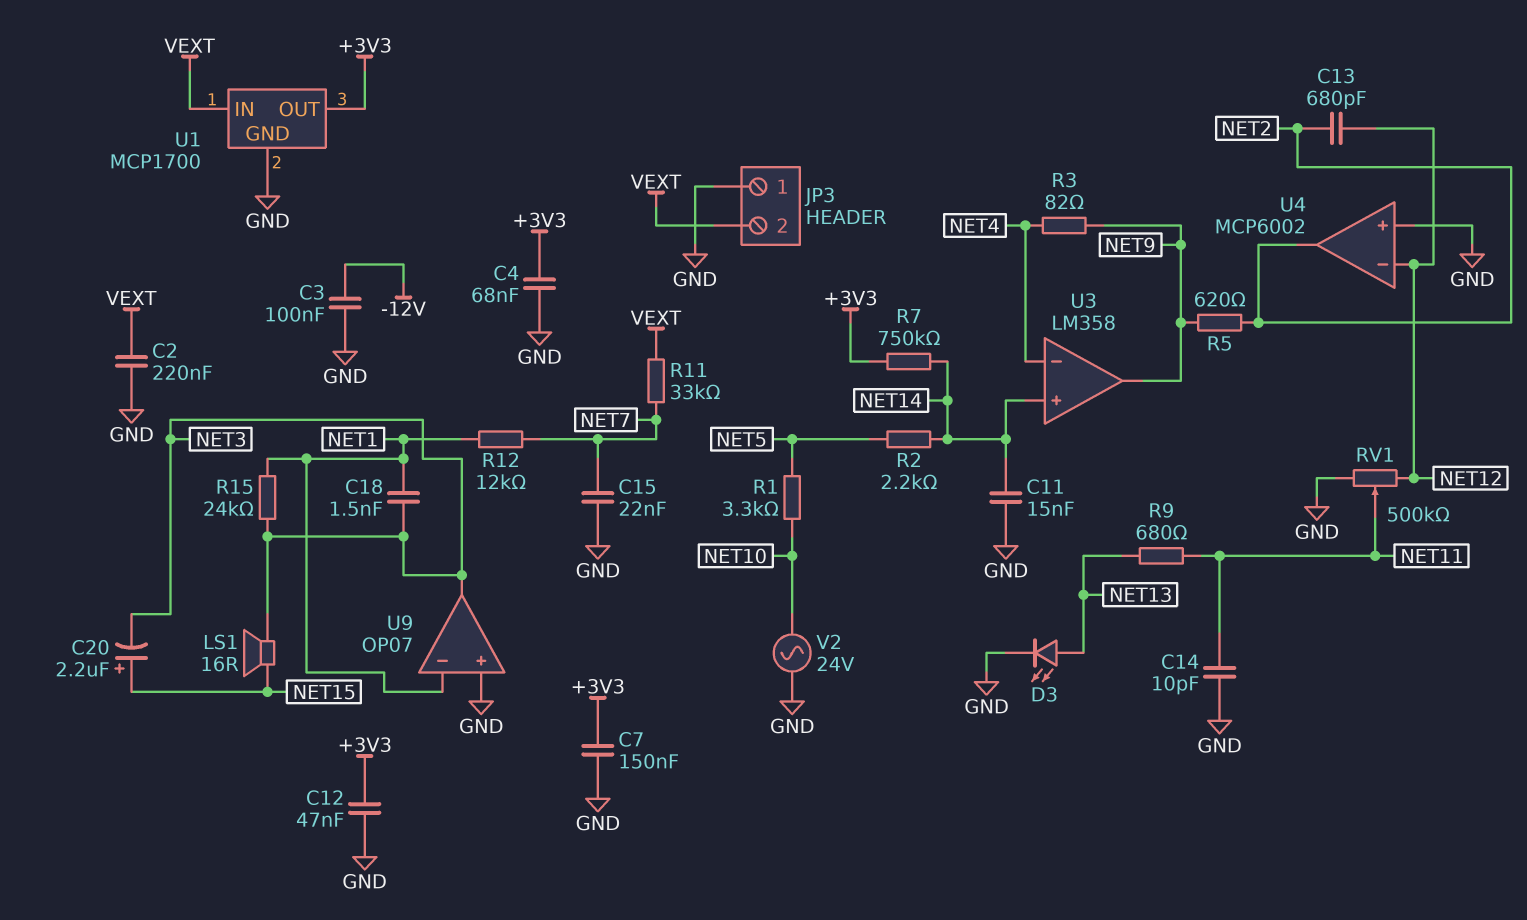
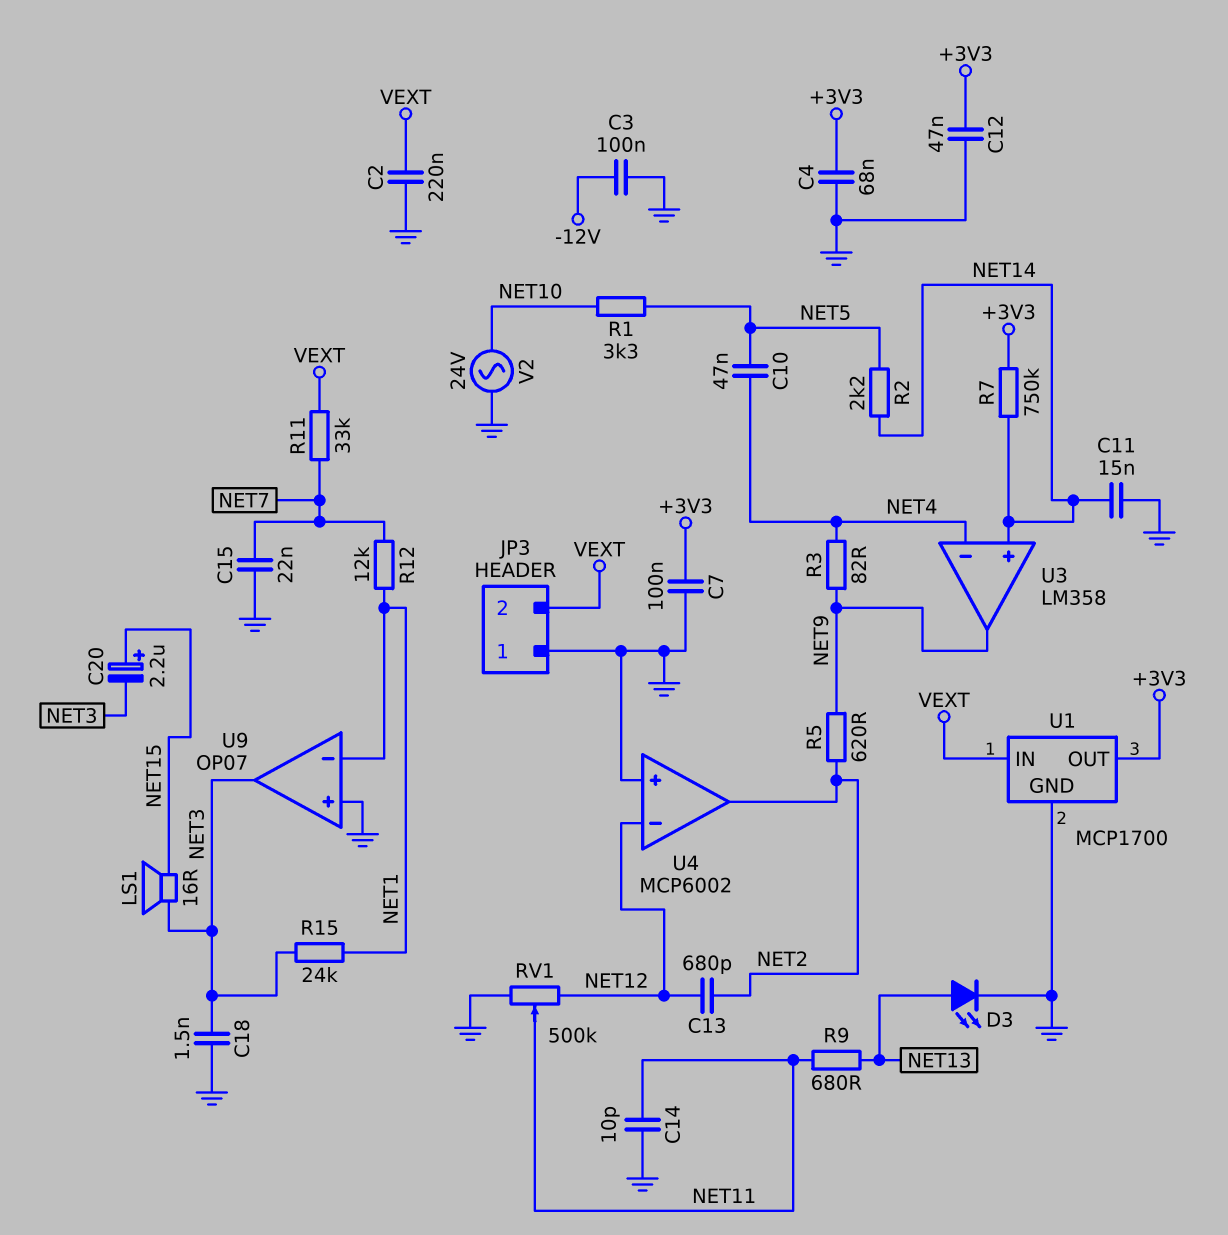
C7: 150nF (+3V3, GND) -> 100nF (+3V3, GND)
C10: none -> 47nF (NET4, NET5)
C18: 1.5nF (NET1, NET3) -> 1.5nF (GND, NET3)

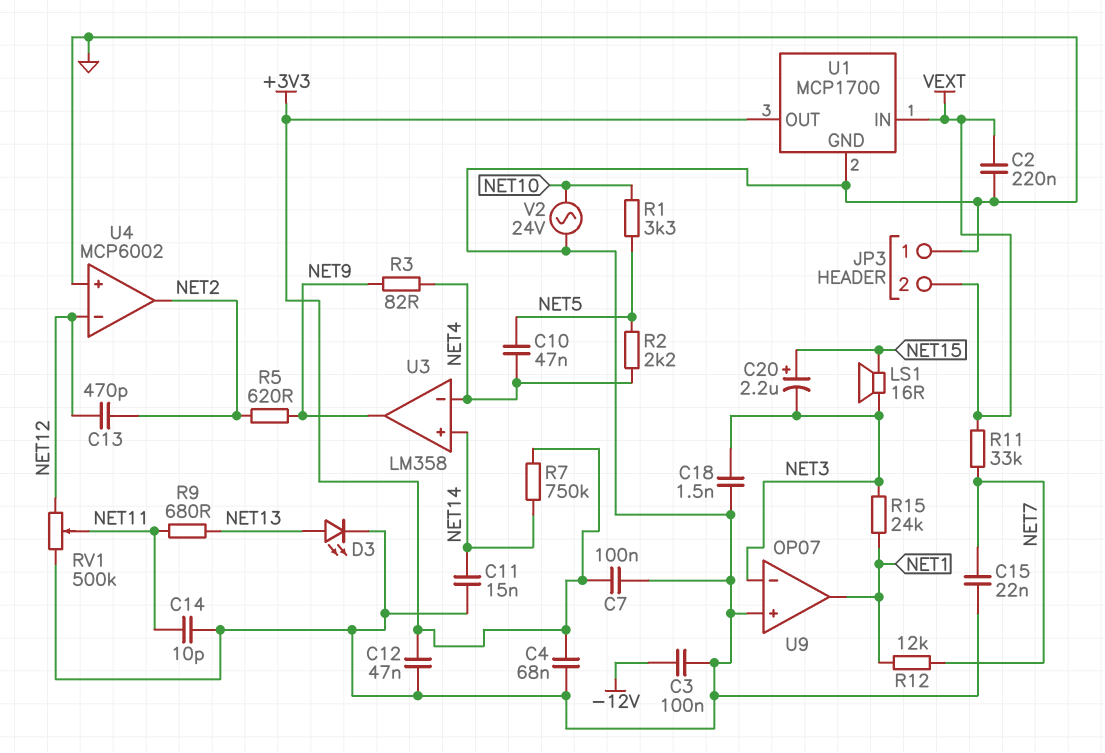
C13: 680pF (NET2, NET12) -> 470pF (NET2, NET12)
R2: 2.2k (NET5, NET14) -> 2.2k (NET4, NET5)
U9 pin in-: NET1 -> NET3
U9 pin out: NET3 -> NET1

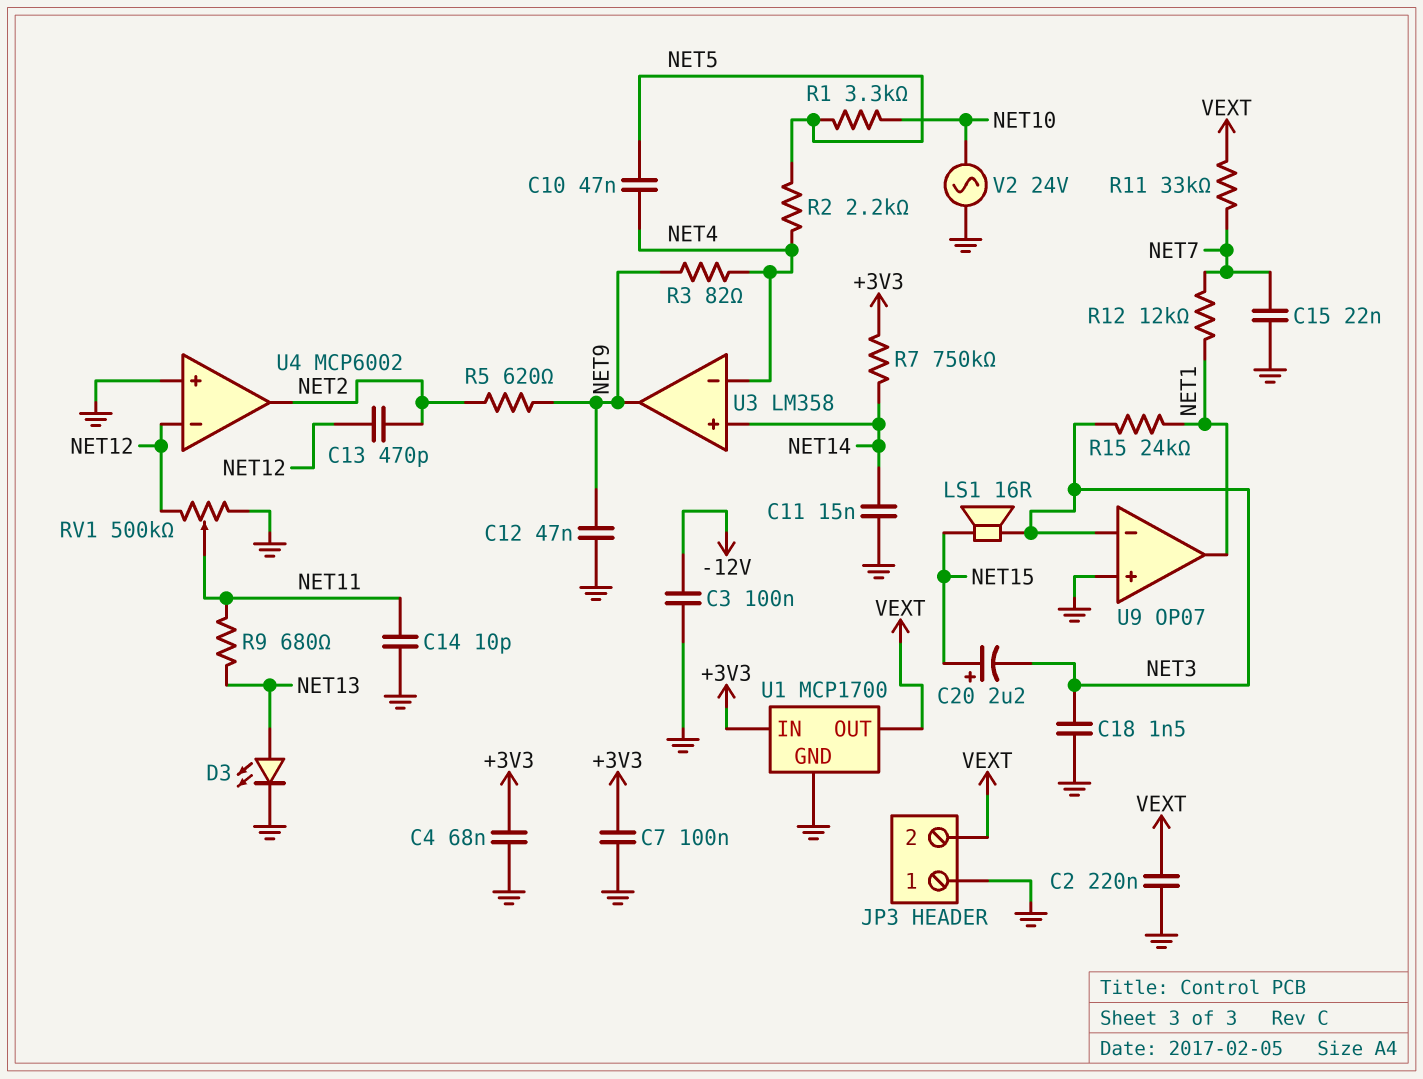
C12: 47nF (+3V3, GND) -> 47nF (GND, NET9)
U1 pin IN: VEXT -> +3V3
U1 pin OUT: +3V3 -> VEXT

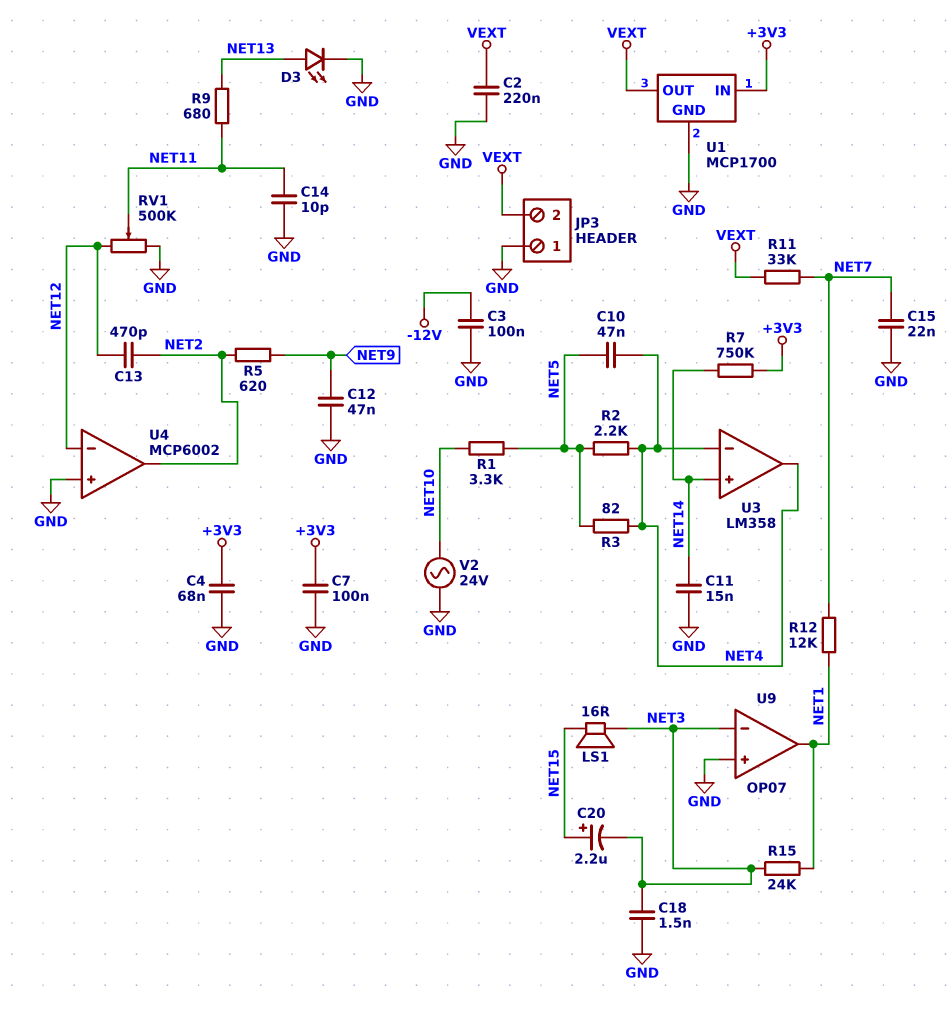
R3: 82 (NET4, NET9) -> 82 (NET4, NET5)
U3 pin out: NET9 -> NET4

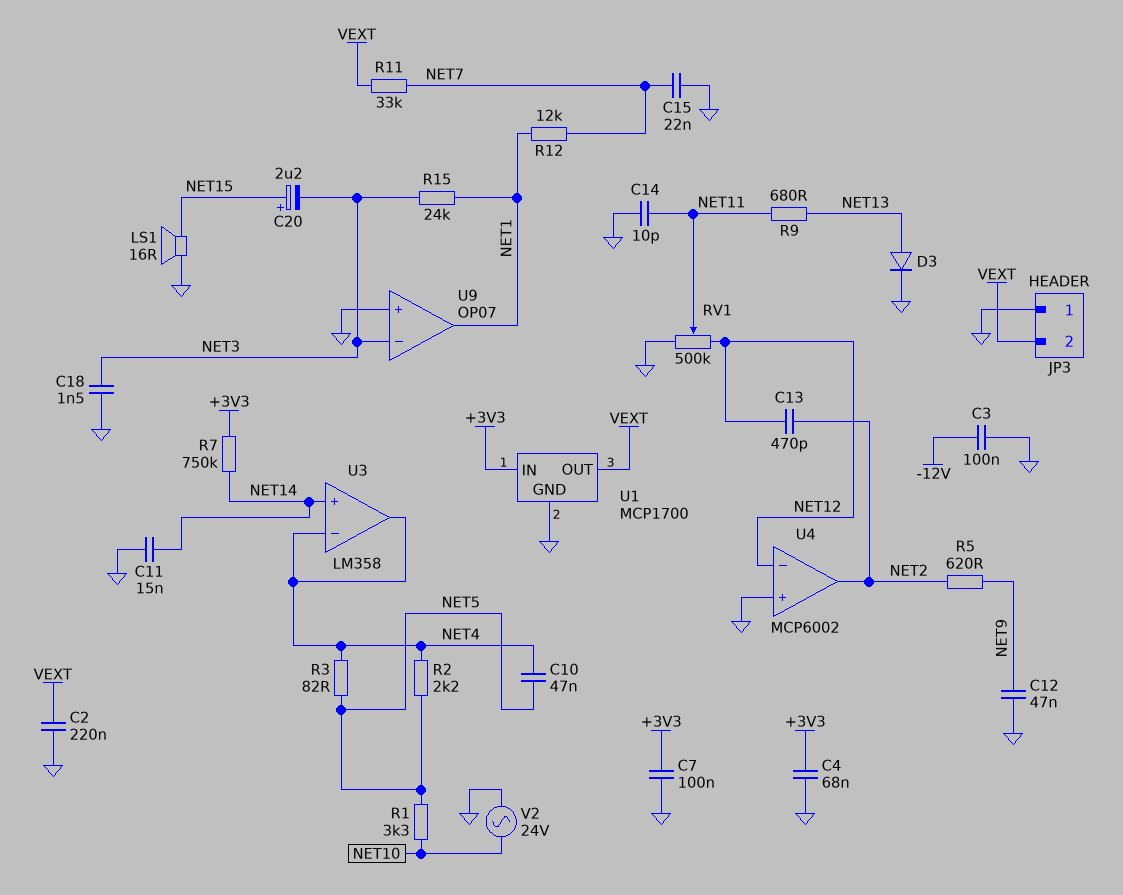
D3: LED (A NET13, K GND) -> diode (A NET13, K GND)
LS1: speaker 16R (NET3, NET15) -> speaker 16R (GND, NET15)

